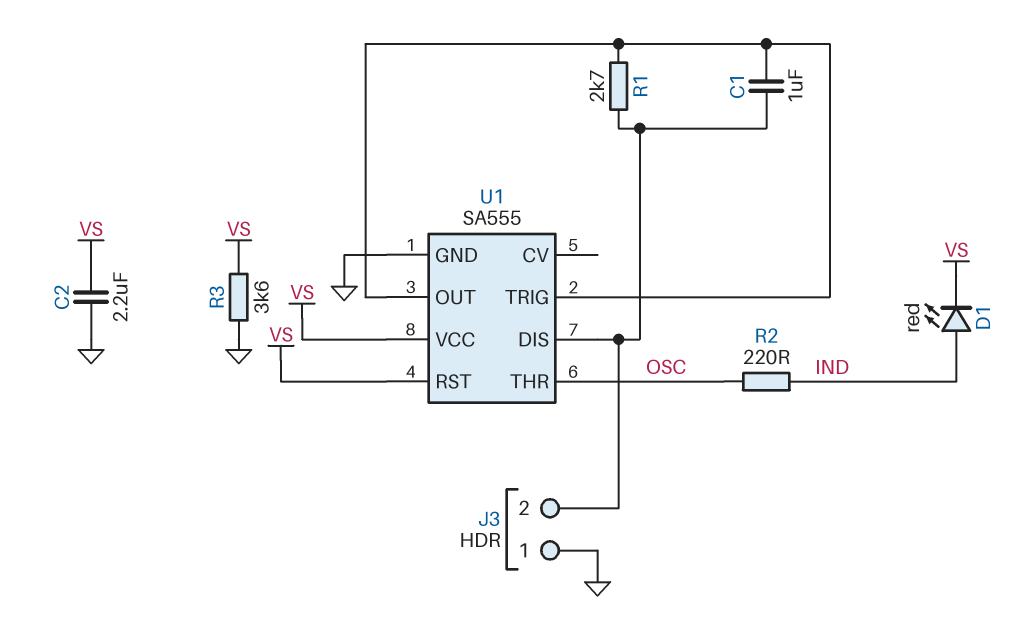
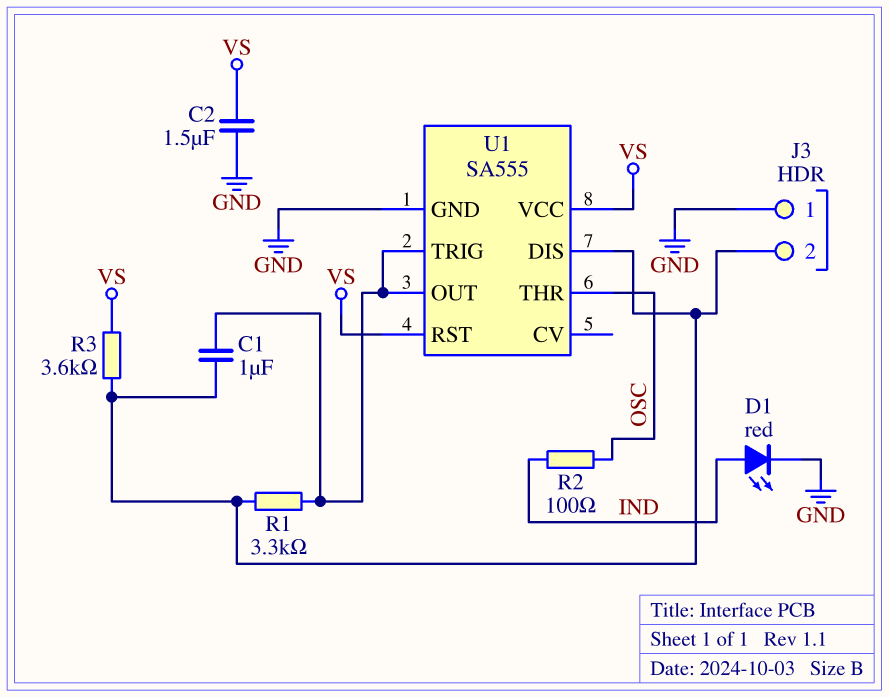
C2: 2.2uF (GND, VS) -> 1.5uF (GND, VS)
D1: LED red (A IND, K VS) -> LED red (A IND, K GND)
R1: 2.7k (J3/2, U1/OUT) -> 3.3k (J3/2, U1/OUT)
R2: 220 (IND, OSC) -> 100 (IND, OSC)
R3: 3.6k (GND, VS) -> 3.6k (J3/2, VS)

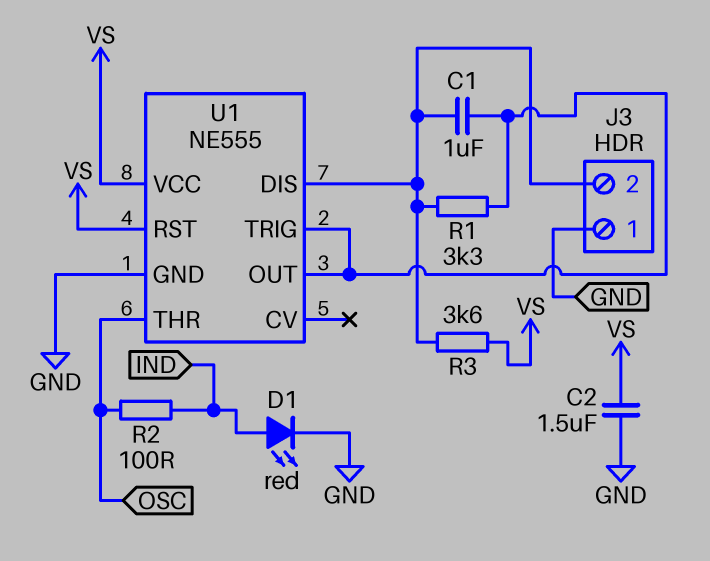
U1: SA555 -> NE555

